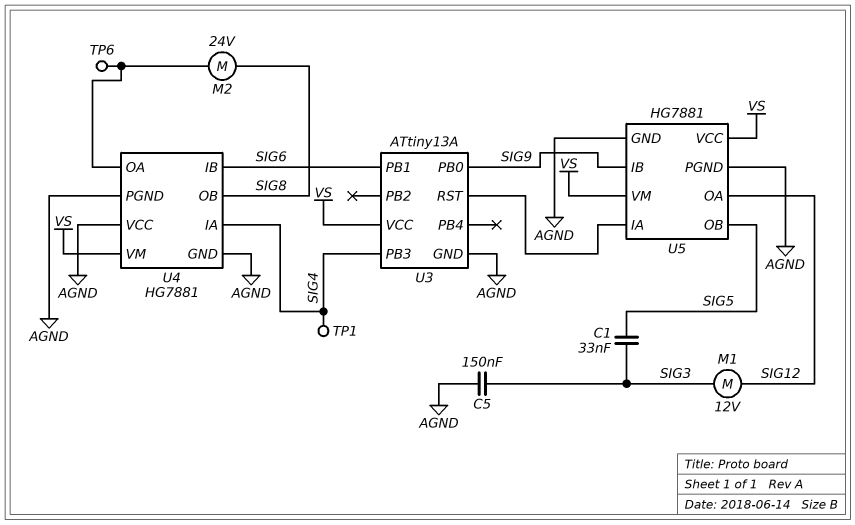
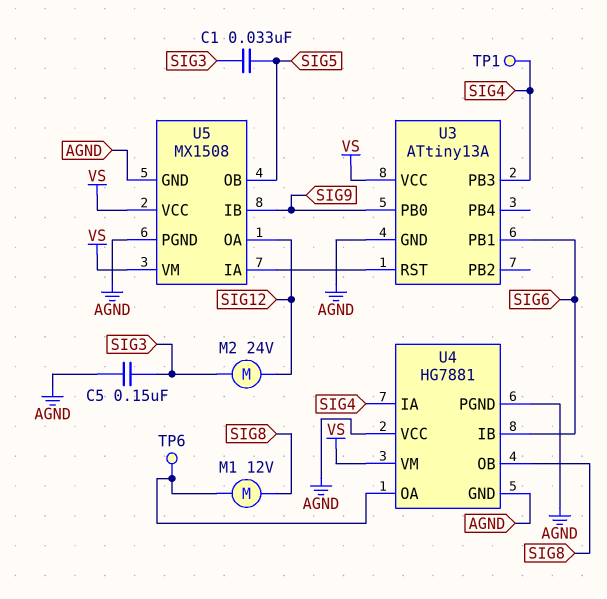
M1: motor 12V (SIG3, SIG12) -> motor 12V (SIG8, U4/OA)
M2: motor 24V (SIG8, U4/OA) -> motor 24V (SIG3, SIG12)
U5: HG7881 -> MX1508

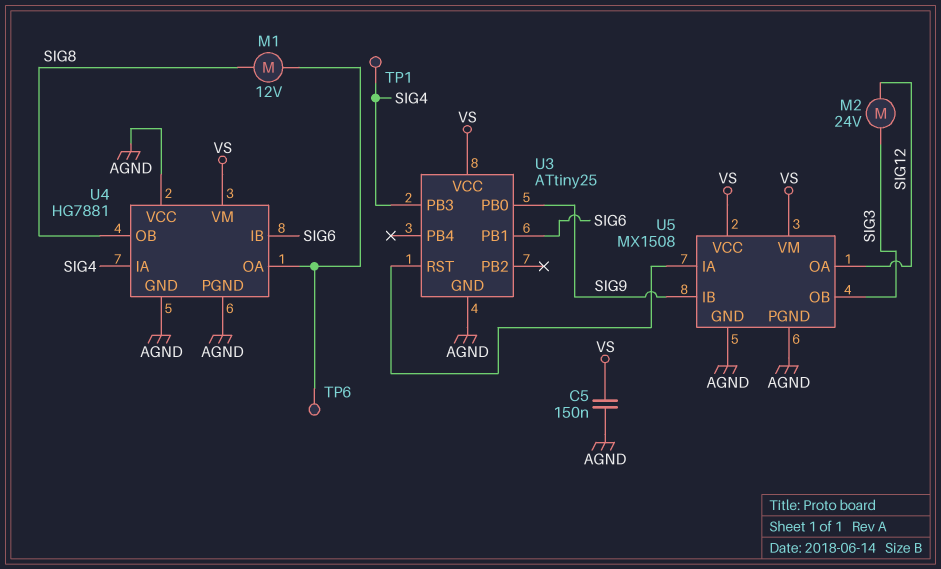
C1: 33nF (SIG3, SIG5) -> none
C5: 150nF (AGND, SIG3) -> 150nF (AGND, VS)
U3: ATtiny13A -> ATtiny25
U5 pin OB: SIG5 -> SIG3

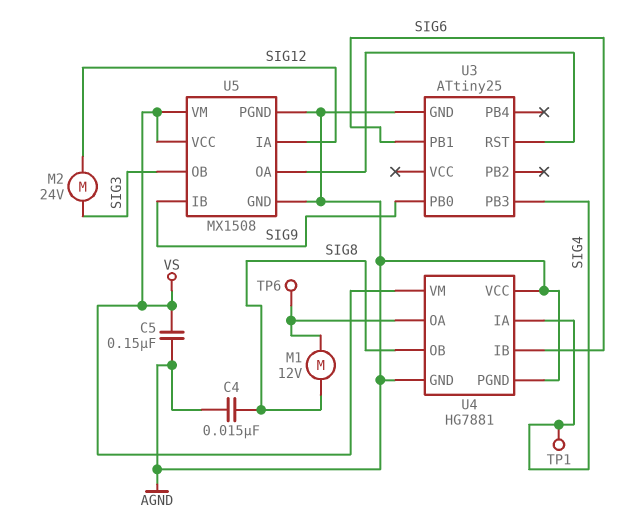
C4: none -> 15nF (AGND, SIG8)
U3 pin VCC: VS -> none
U5 pin IA: U3/RST -> SIG12
U5 pin OA: SIG12 -> U3/RST

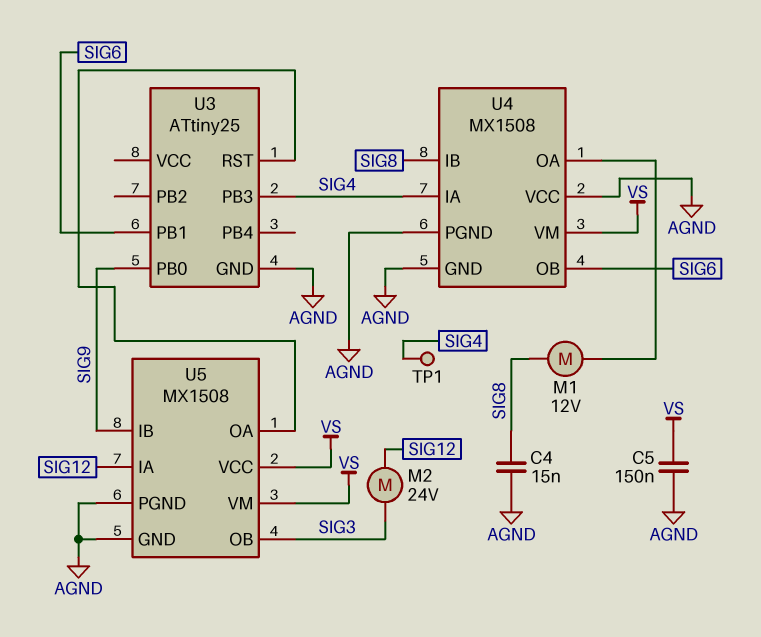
TP6: test point (U4/OA) -> none
U4: HG7881 -> MX1508
U4 pin IB: SIG6 -> SIG8
U4 pin OB: SIG8 -> SIG6

